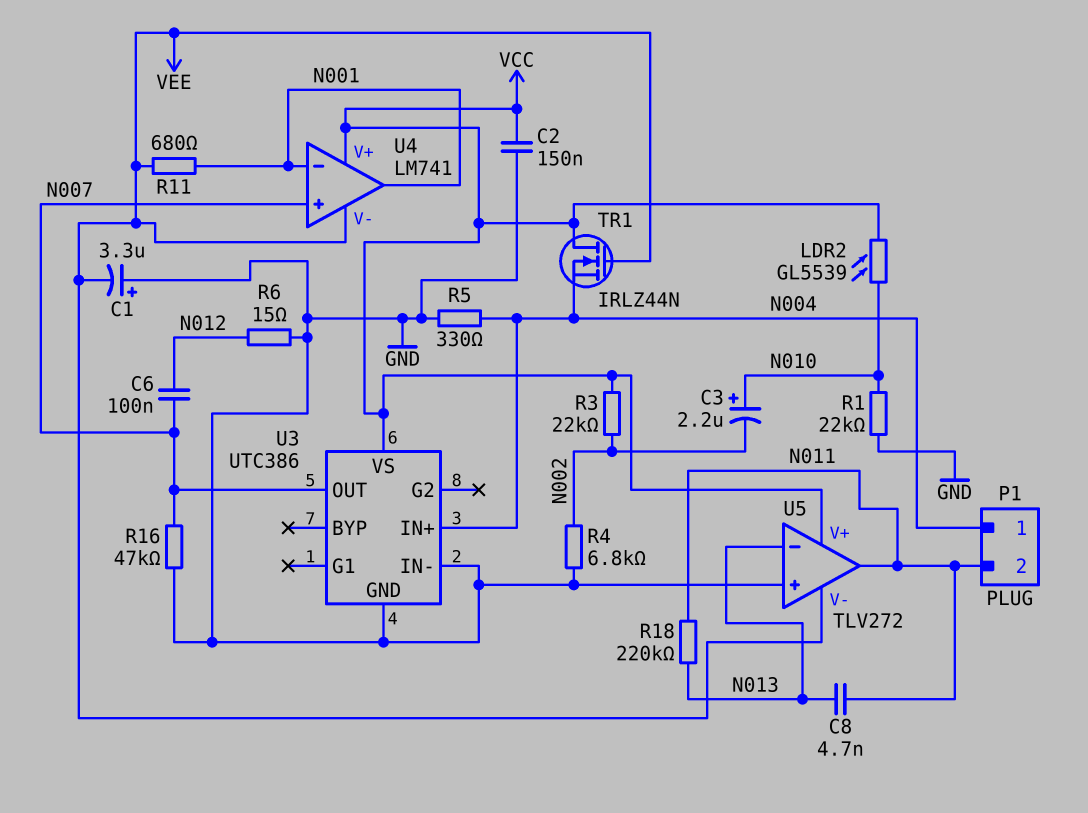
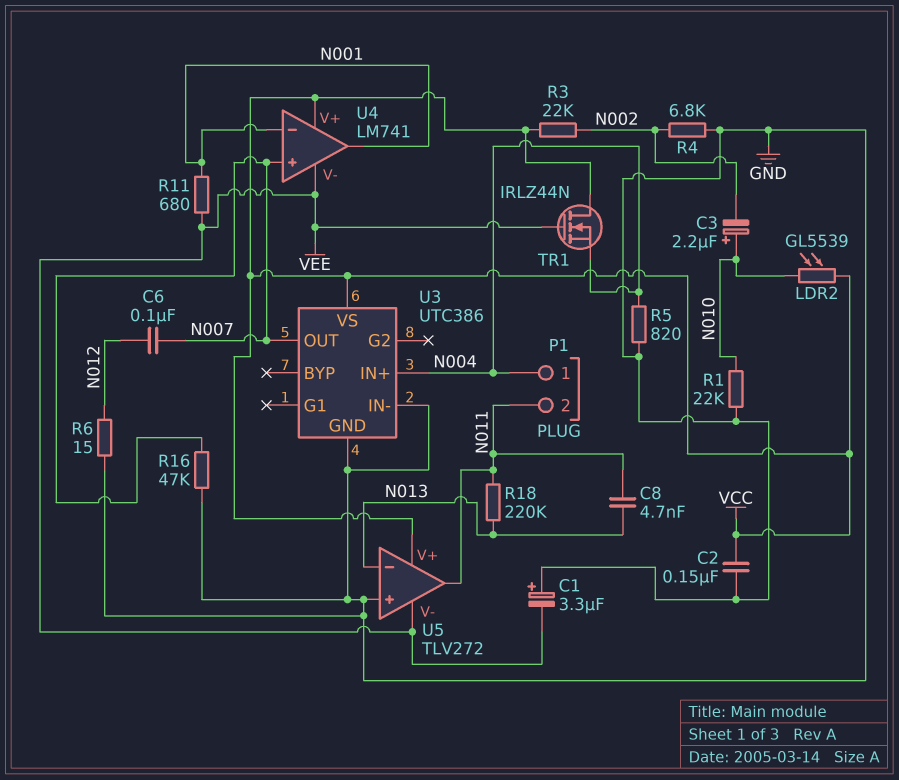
R5: 330 (GND, N004) -> 820 (GND, N004)

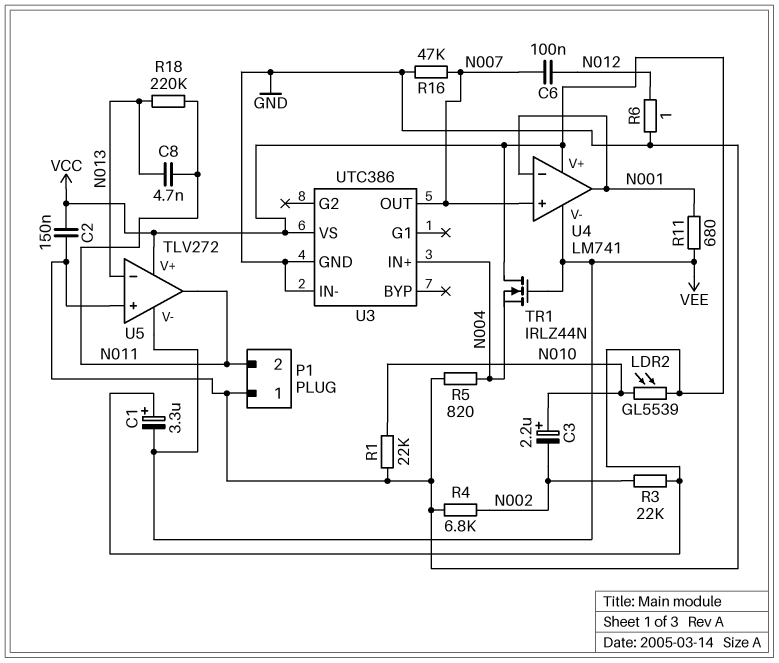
C1: 3.3uF (plus GND, minus VEE) -> 3.3uF (plus VCC, minus VEE)
P1 pin 1: N004 -> GND
R6: 15 (GND, N012) -> 1 (GND, N012)

